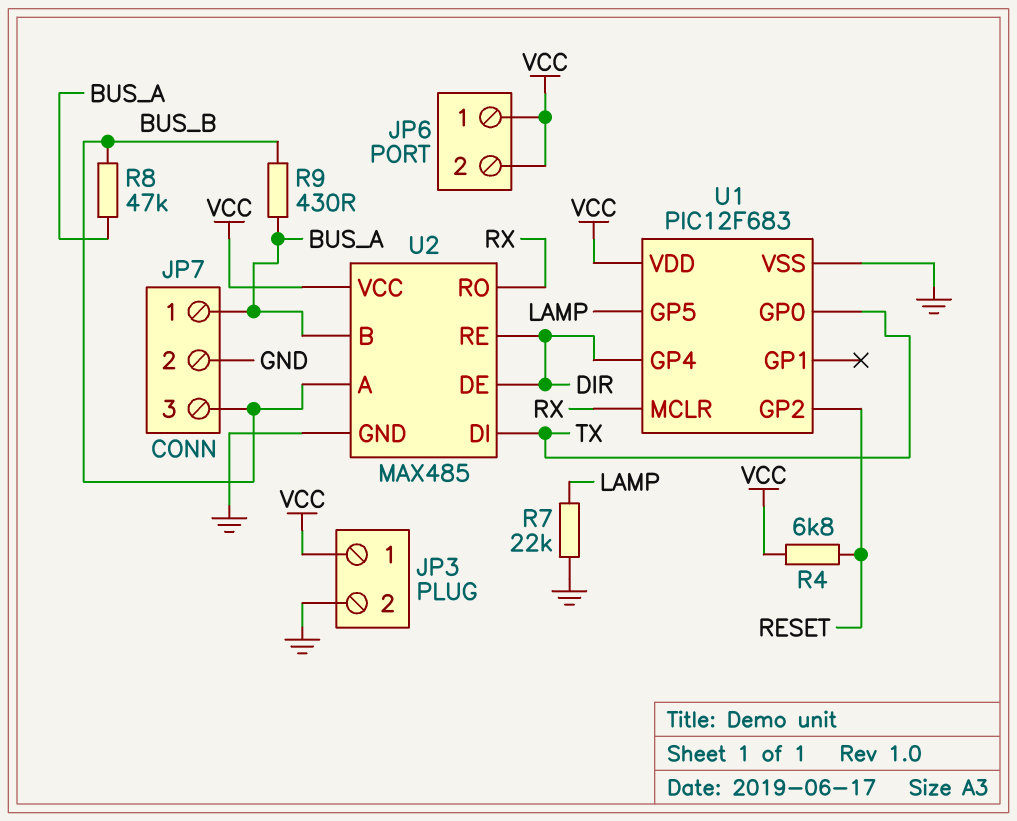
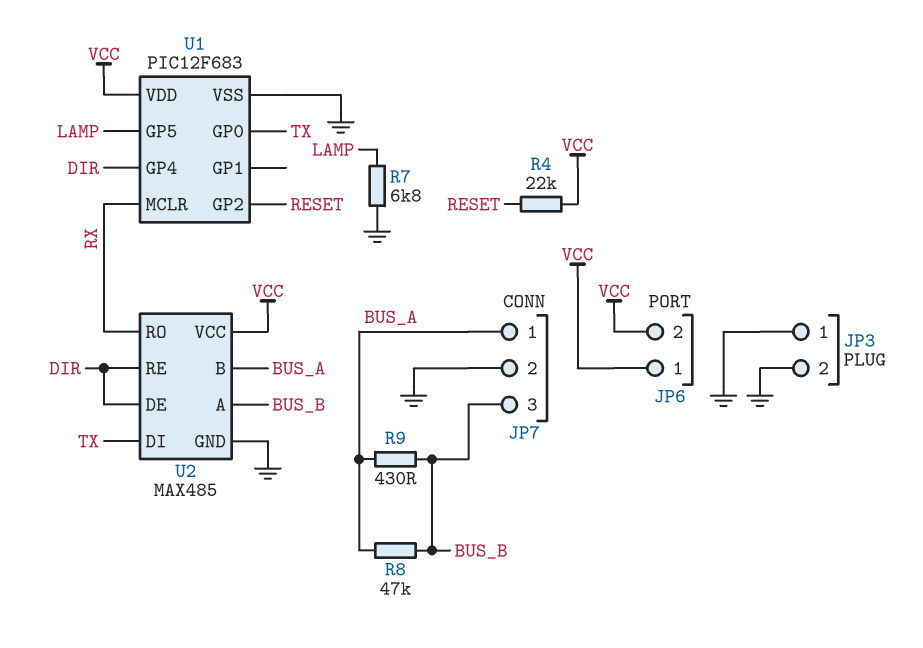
JP3 pin 1: VCC -> GND
R4: 6.8k (RESET, VCC) -> 22k (RESET, VCC)
R7: 22k (GND, LAMP) -> 6.8k (GND, LAMP)

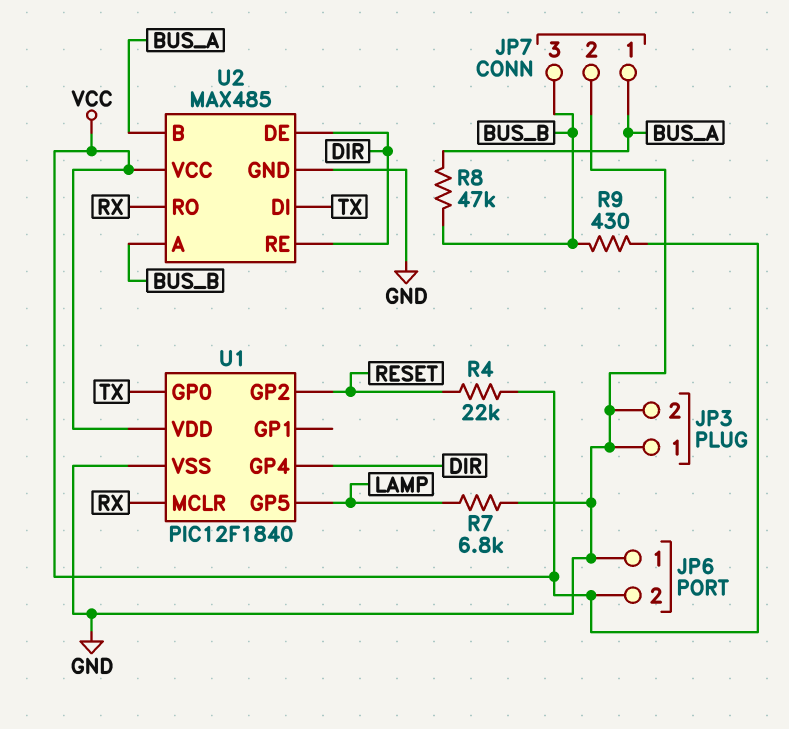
JP6 pin 1: VCC -> GND
R9: 430 (BUS_A, BUS_B) -> 430 (BUS_B, VCC)
U1: PIC12F683 -> PIC12F1840

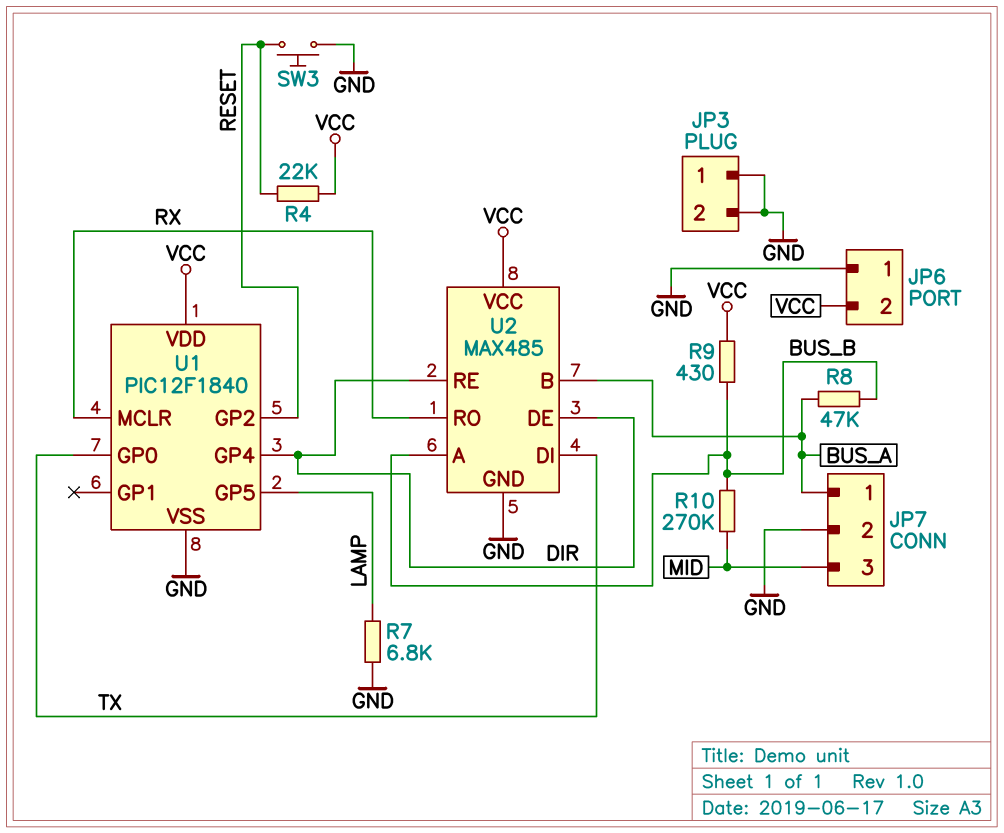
JP7 pin 3: BUS_B -> MID
R10: none -> 270k (BUS_B, MID)
SW3: none -> button (GND, RESET)

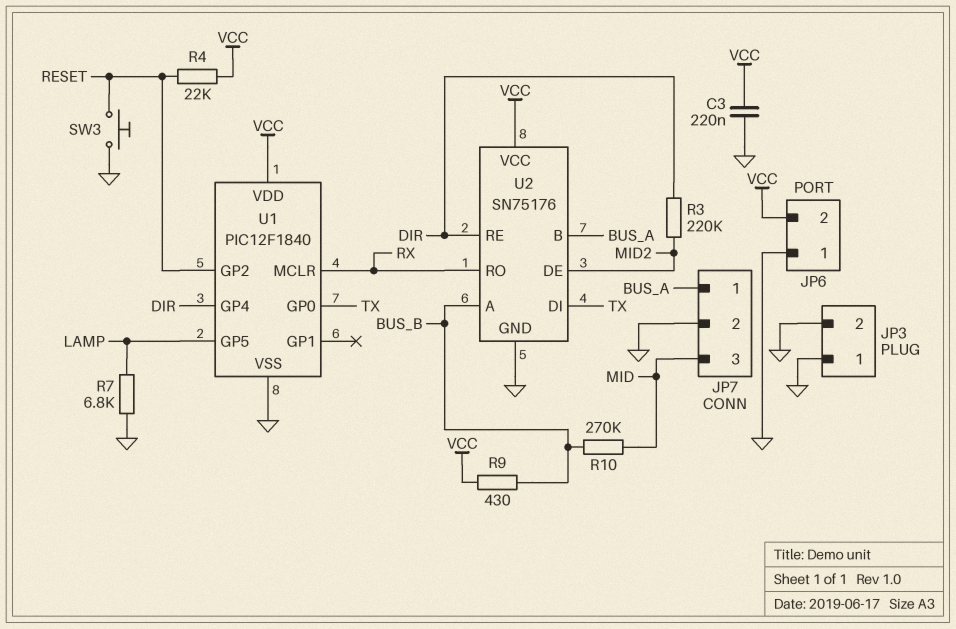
C3: none -> 220nF (GND, VCC)
R3: none -> 220k (DIR, MID2)
R8: 47k (BUS_A, BUS_B) -> none
U2: MAX485 -> SN75176
U2 pin DE: DIR -> MID2

